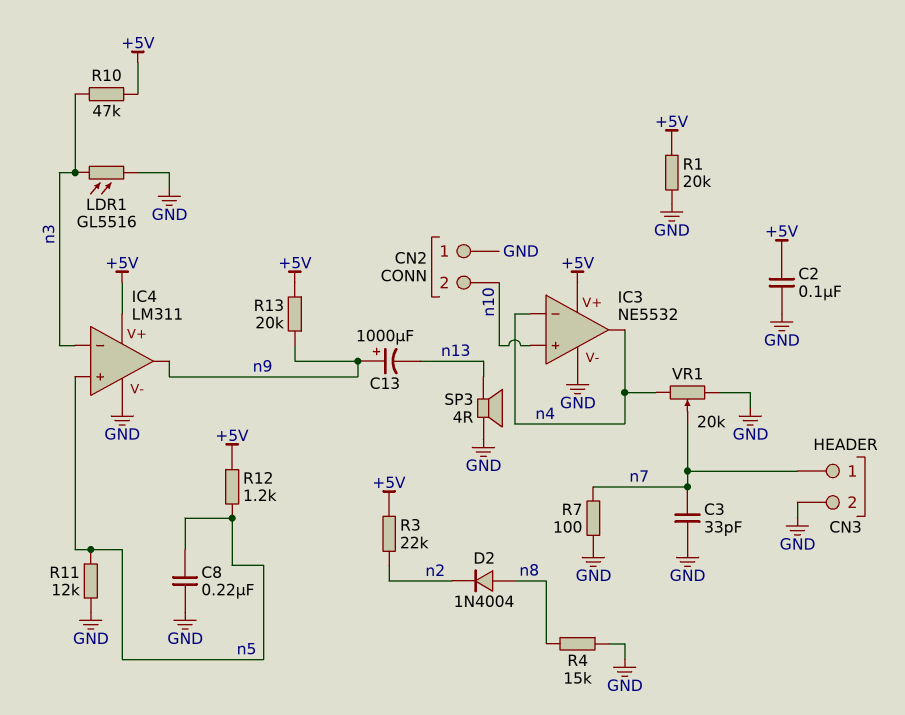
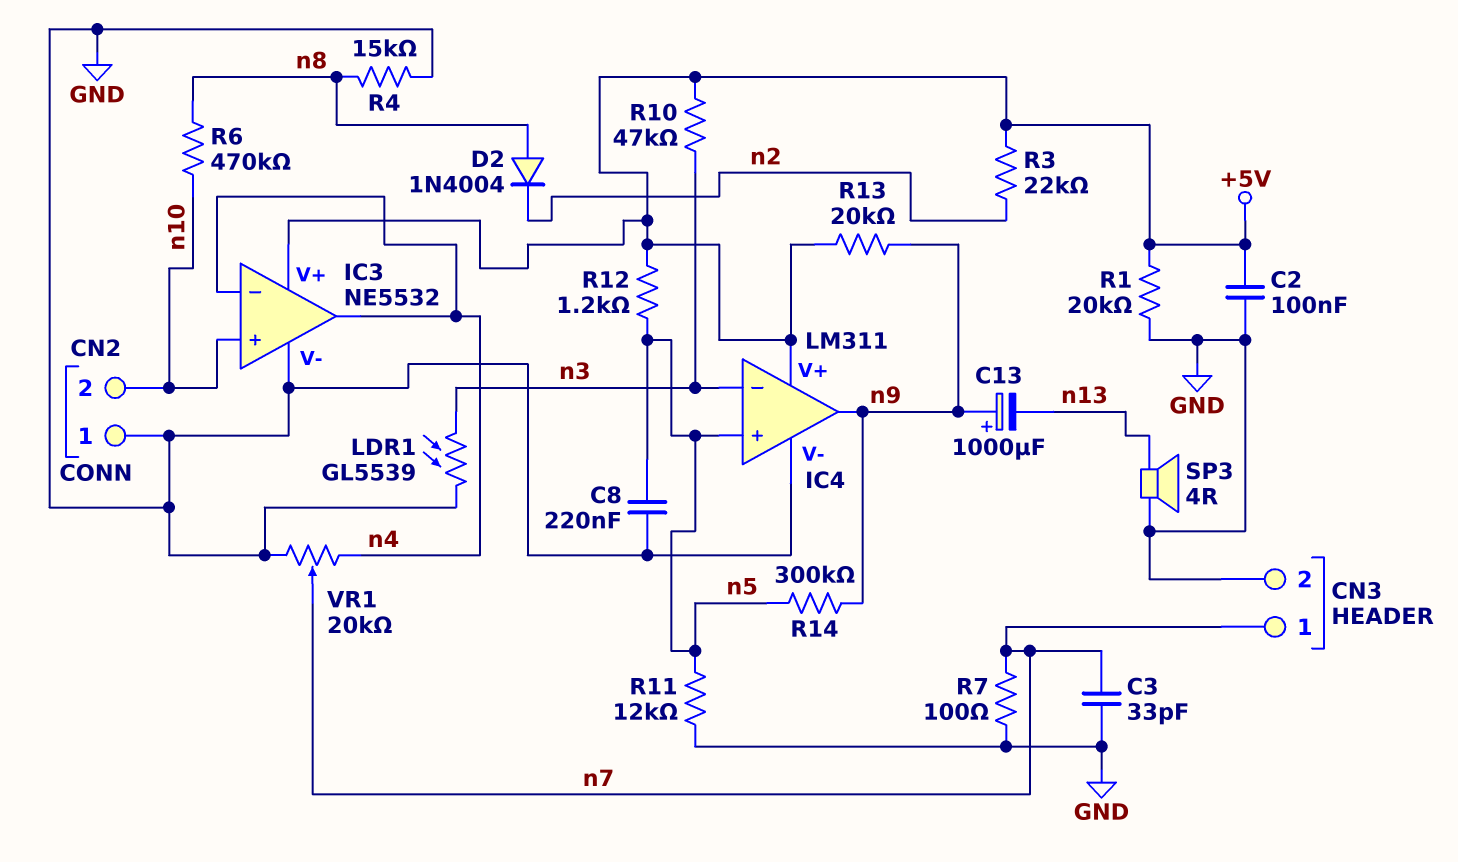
LDR1: GL5516 (GND, n3) -> GL5539 (GND, n3)
R6: none -> 470k (n8, n10)
R14: none -> 300k (n5, n9)

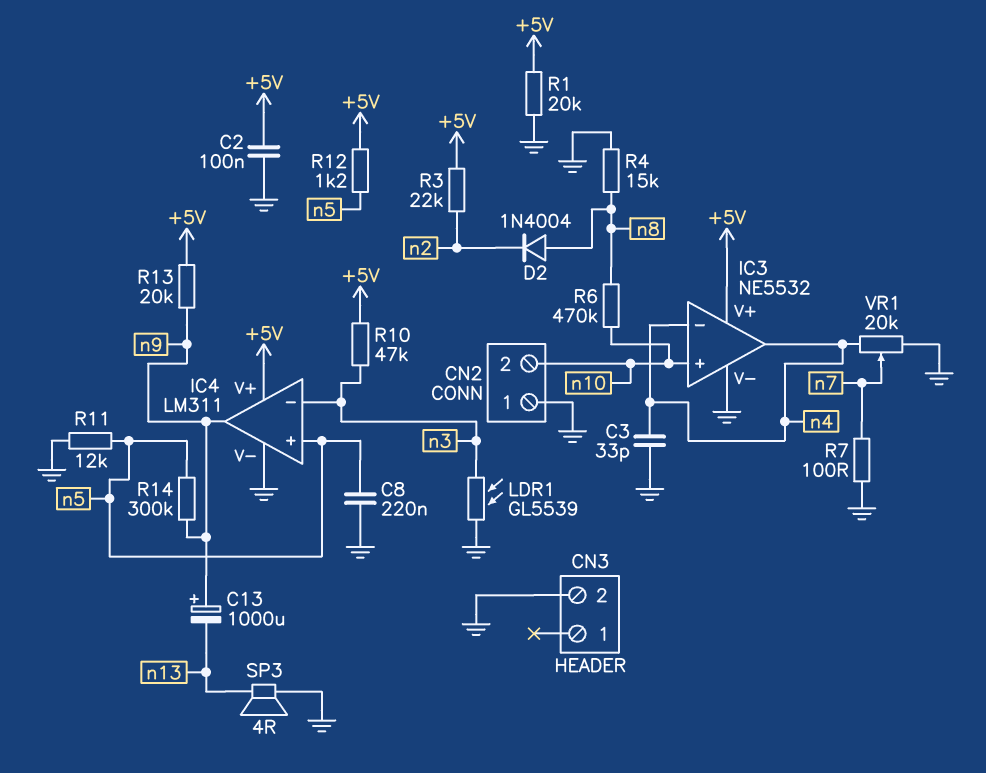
C3: 33pF (GND, n7) -> 33pF (GND, n4)
CN3 pin 1: n7 -> none

